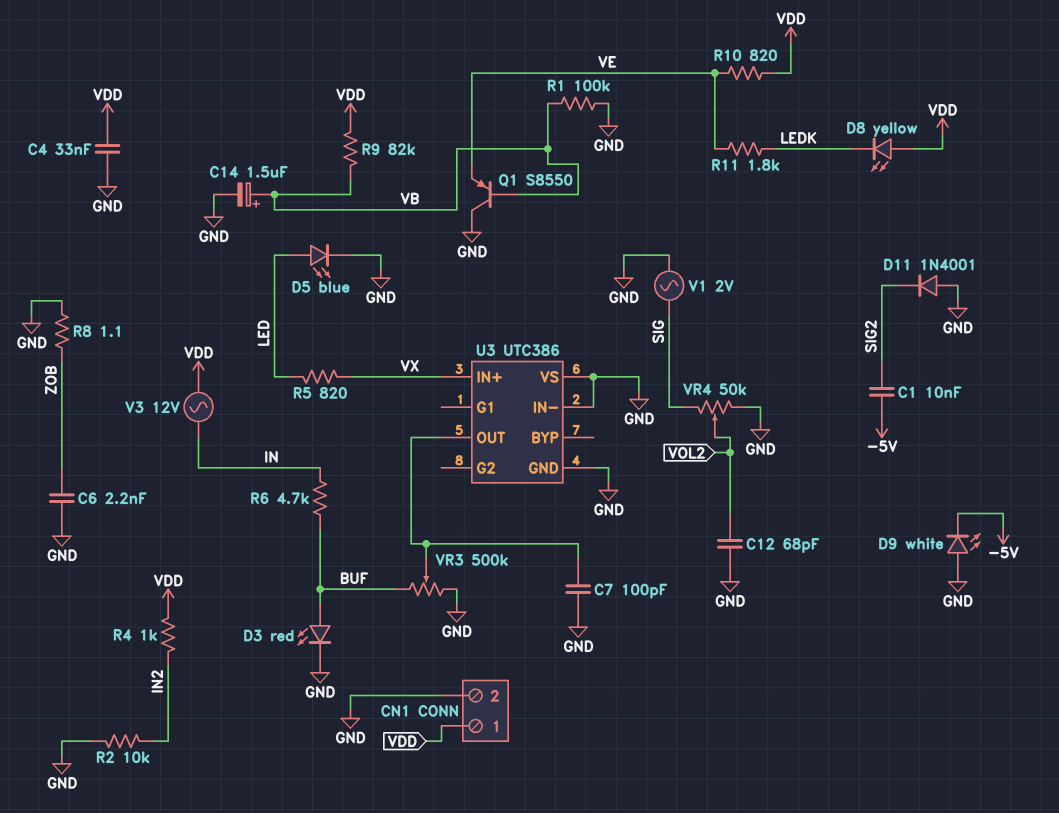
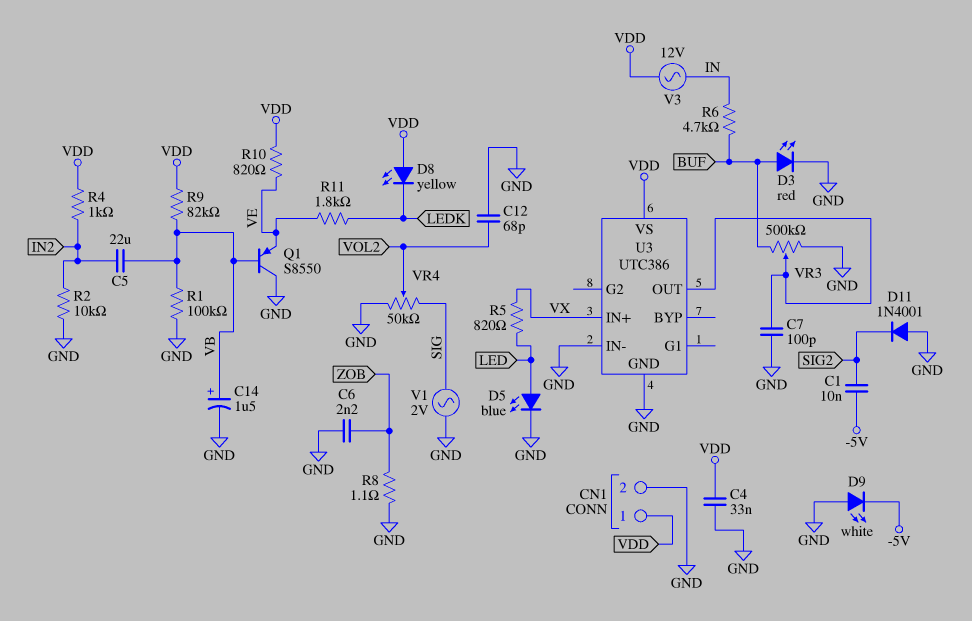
C5: none -> 22uF (IN2, VB)
U3 pin VS: GND -> VDD

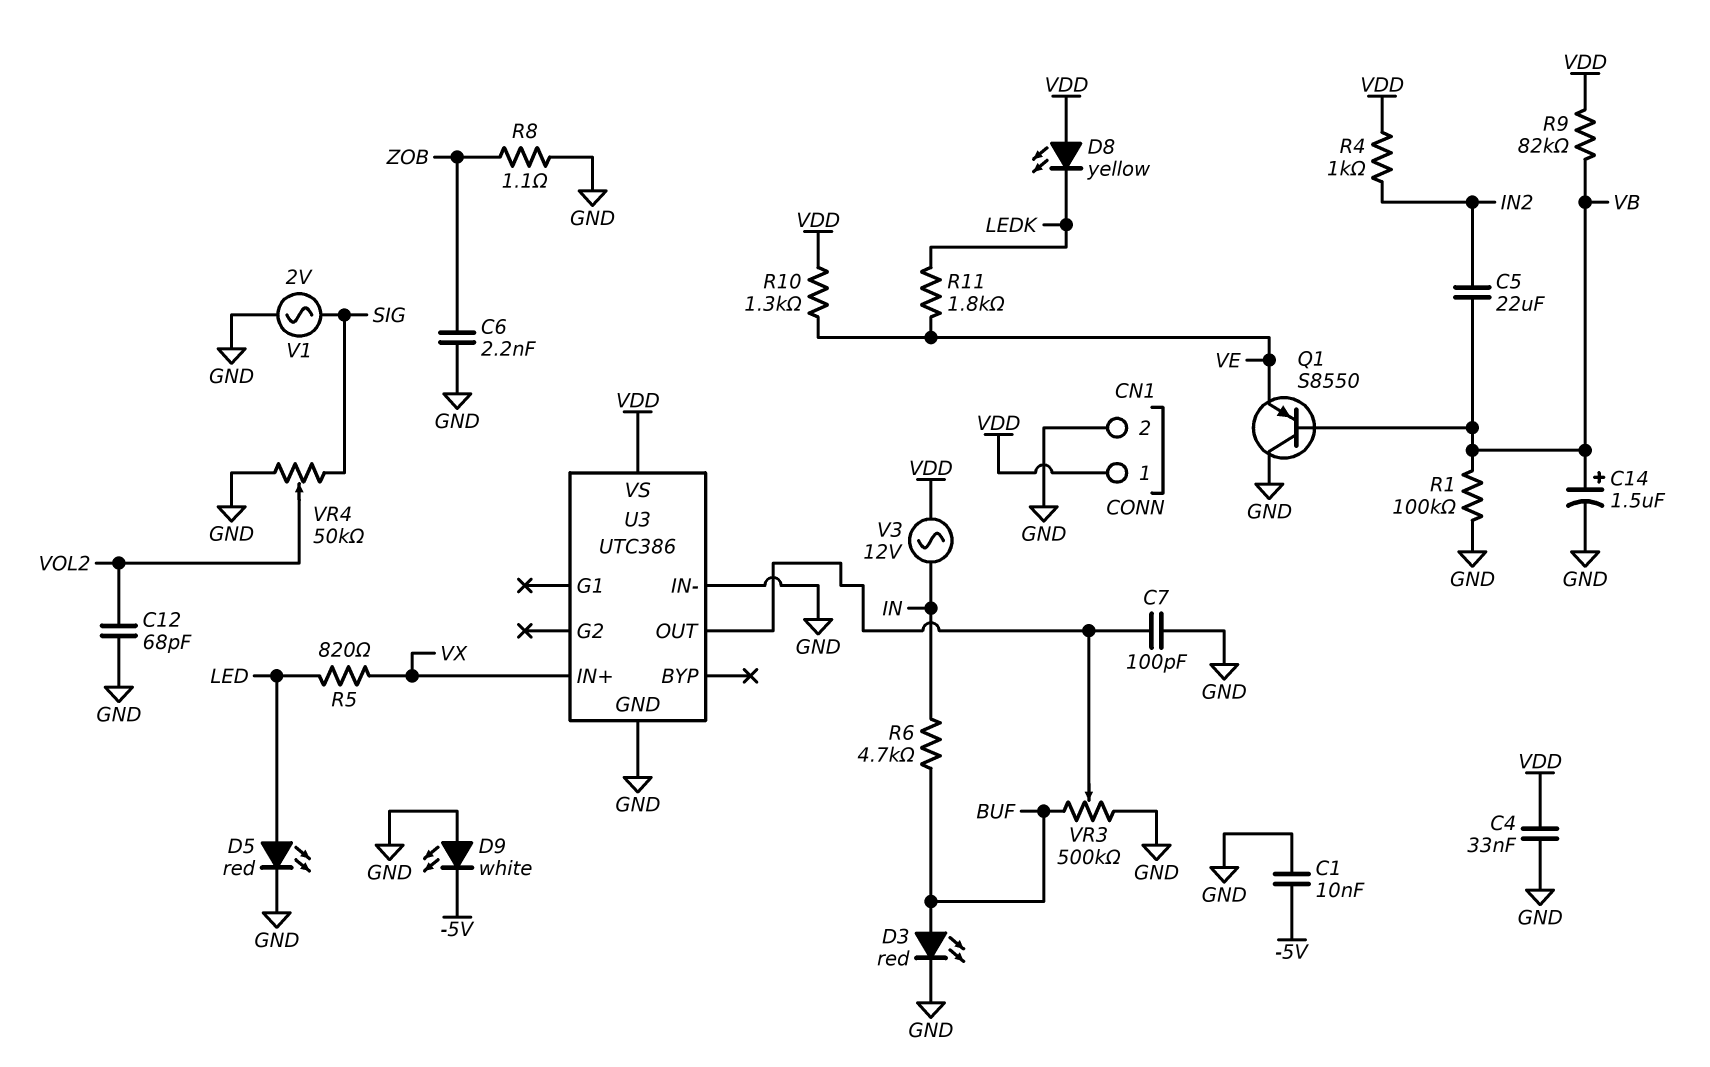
C1: 10nF (-5V, SIG2) -> 10nF (-5V, GND)
D5: LED blue (A LED, K GND) -> LED red (A LED, K GND)
D11: diode 1N4001 (A GND, K SIG2) -> none
R2: 10k (GND, IN2) -> none
R10: 820 (VDD, VE) -> 1.3k (VDD, VE)

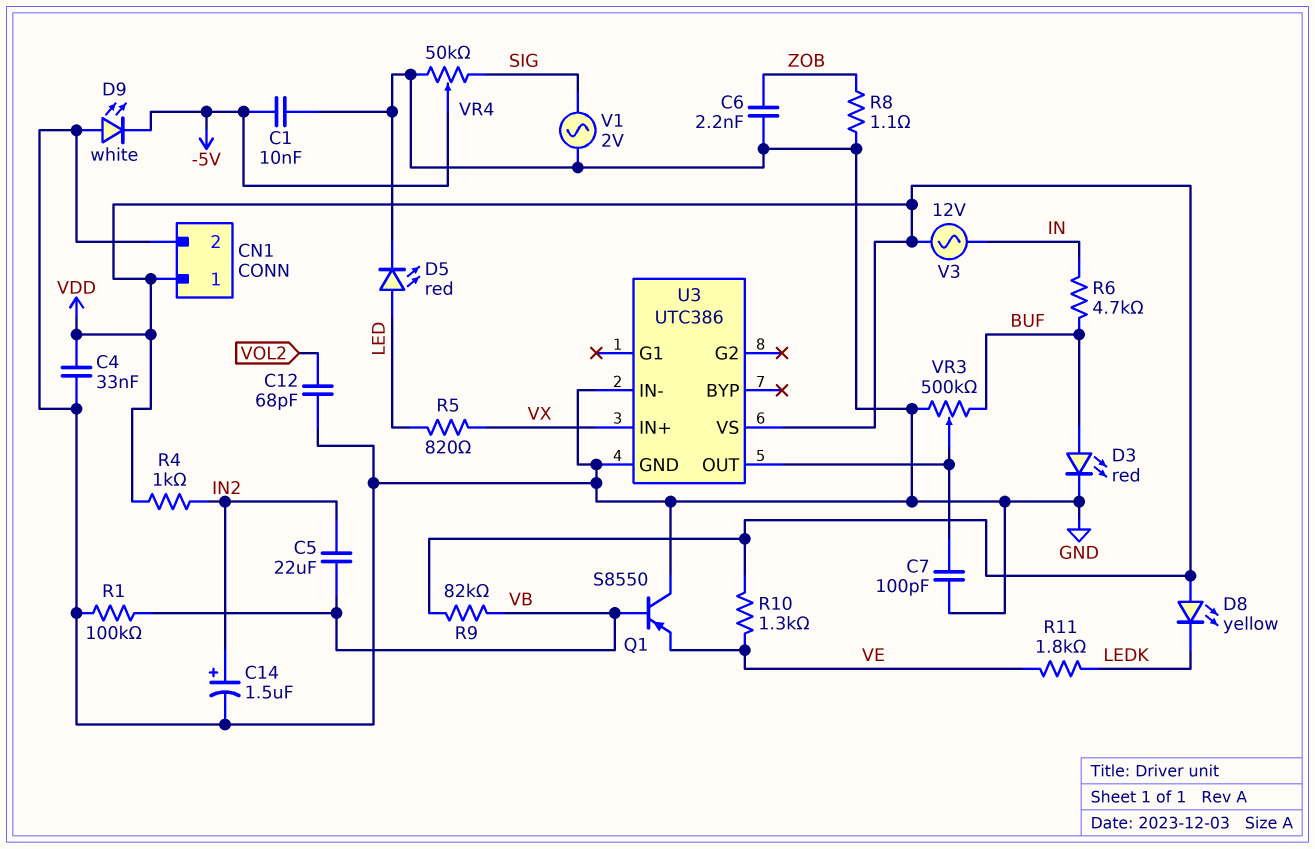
C14: 1.5uF (plus VB, minus GND) -> 1.5uF (plus IN2, minus GND)
VR4: 50k (GND, SIG, wiper VOL2) -> 50k (GND, SIG, wiper -5V)

